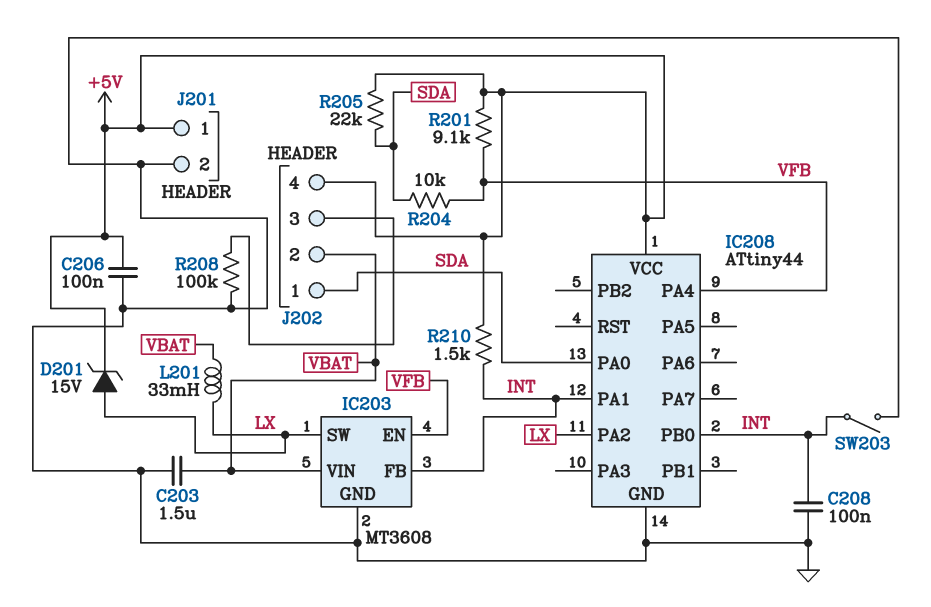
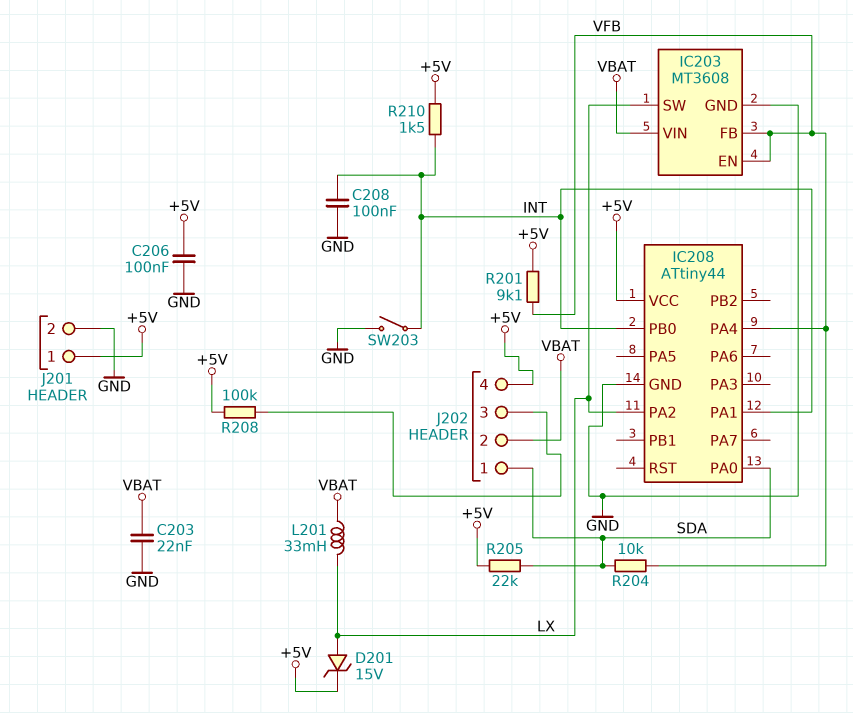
C203: 1.5uF (GND, VBAT) -> 22nF (GND, VBAT)
IC203 pin FB: INT -> VFB
R208: 100k (GND, J202/3) -> 100k (+5V, J202/3)

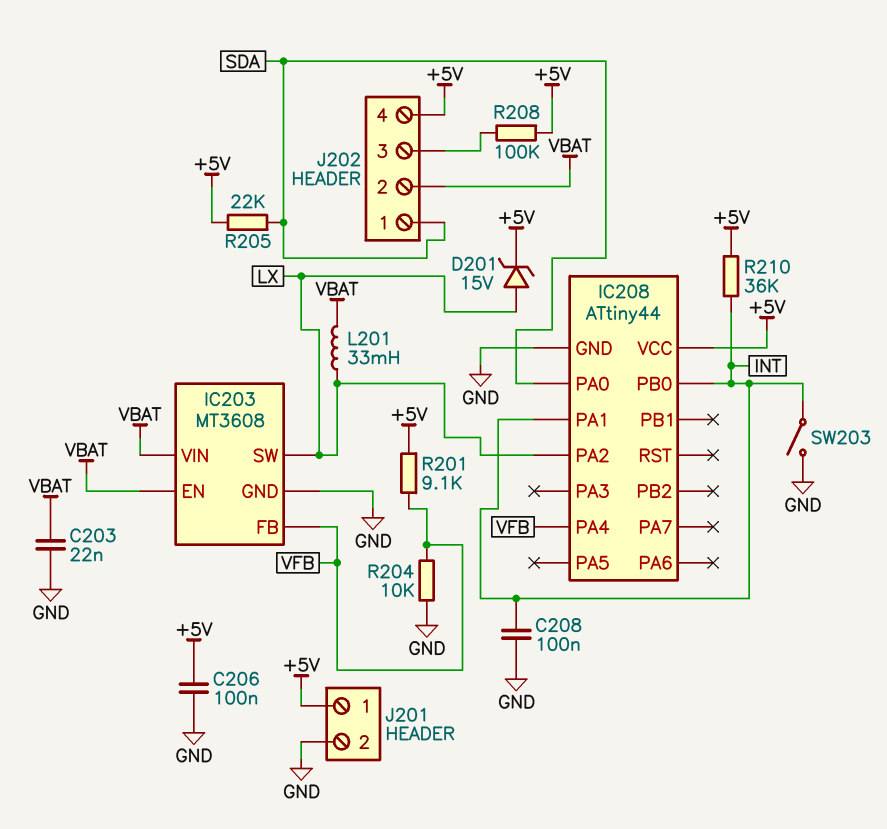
IC203 pin EN: VFB -> VBAT
R204: 10k (SDA, VFB) -> 10k (GND, VFB)
R210: 1.5k (+5V, INT) -> 36k (+5V, INT)

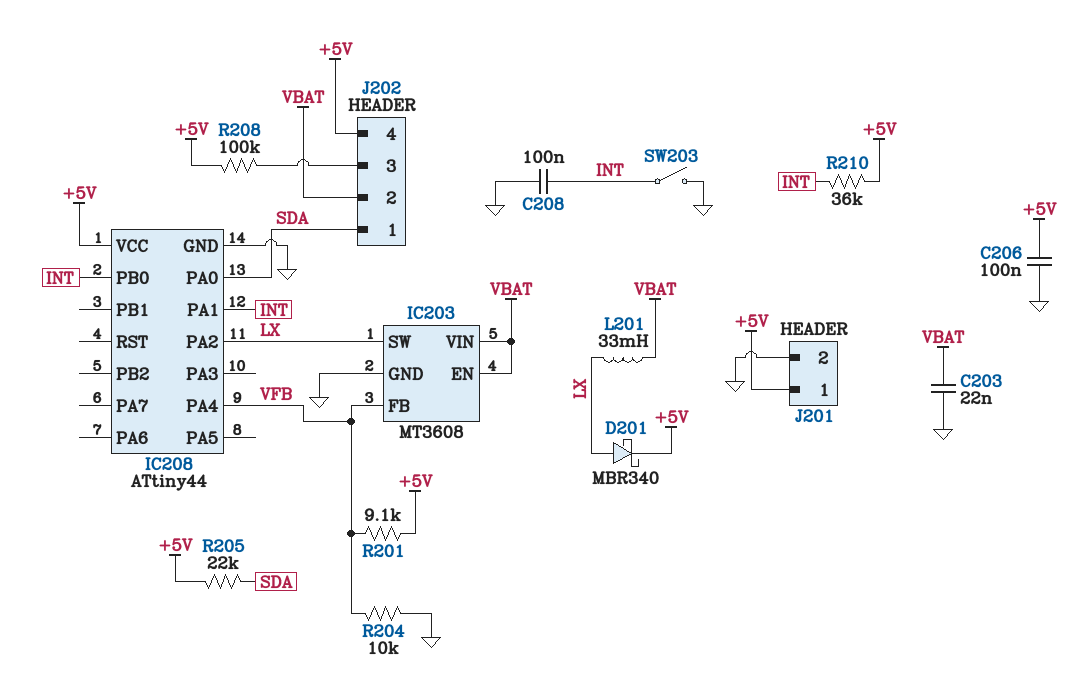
D201: zener 15V (A LX, K +5V) -> schottky MBR340 (A LX, K +5V)

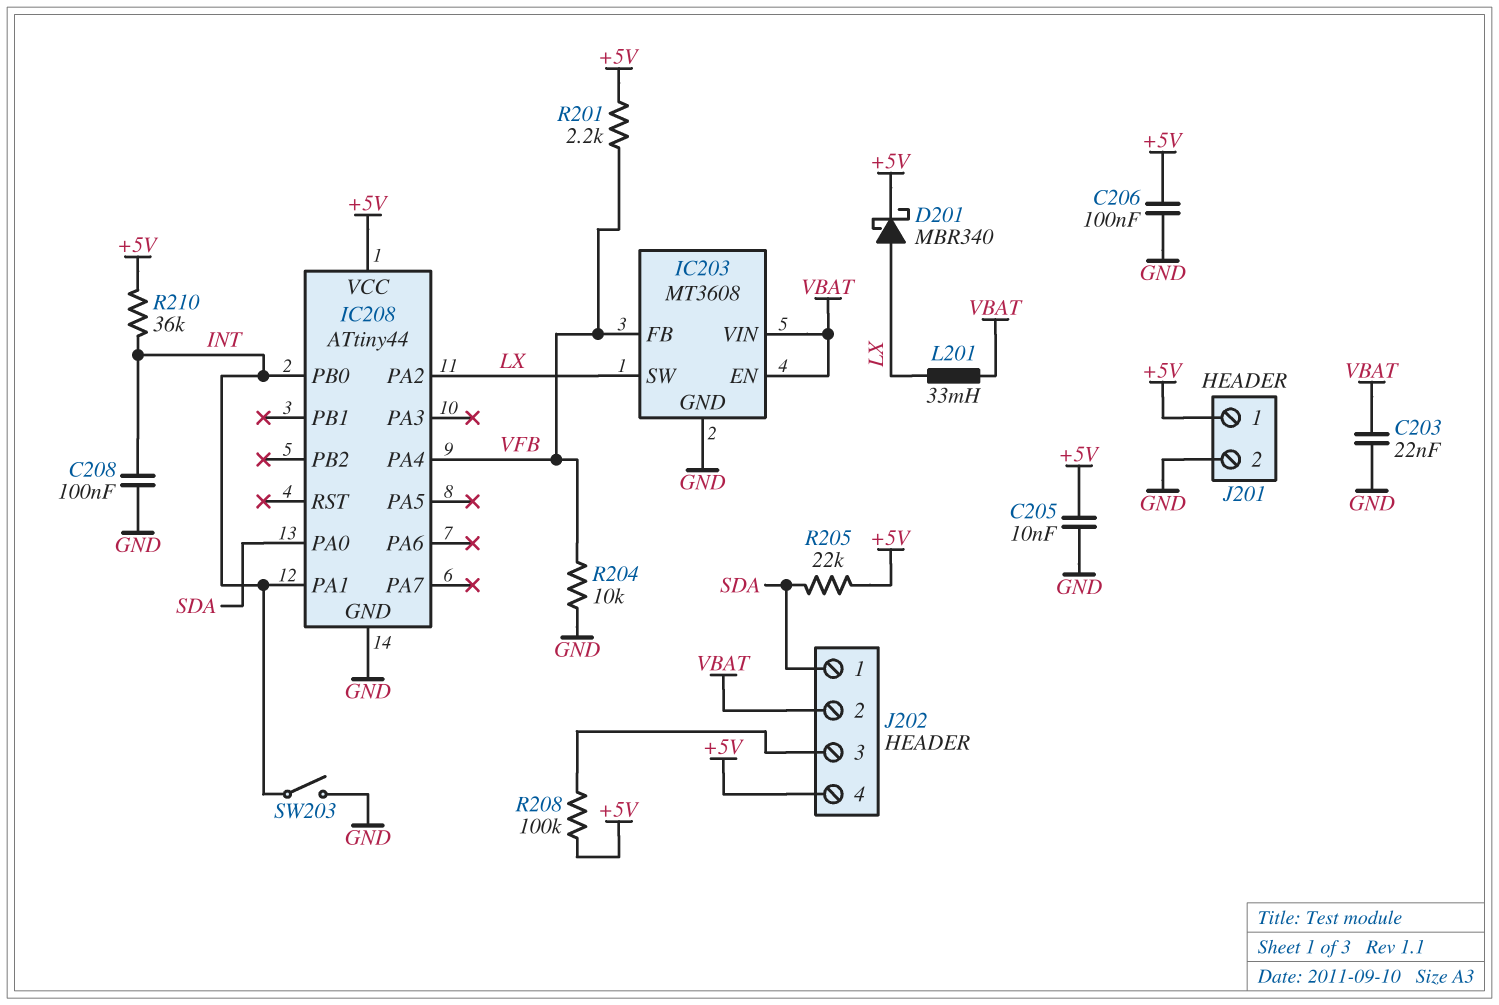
C205: none -> 10nF (+5V, GND)
R201: 9.1k (+5V, VFB) -> 2.2k (+5V, VFB)

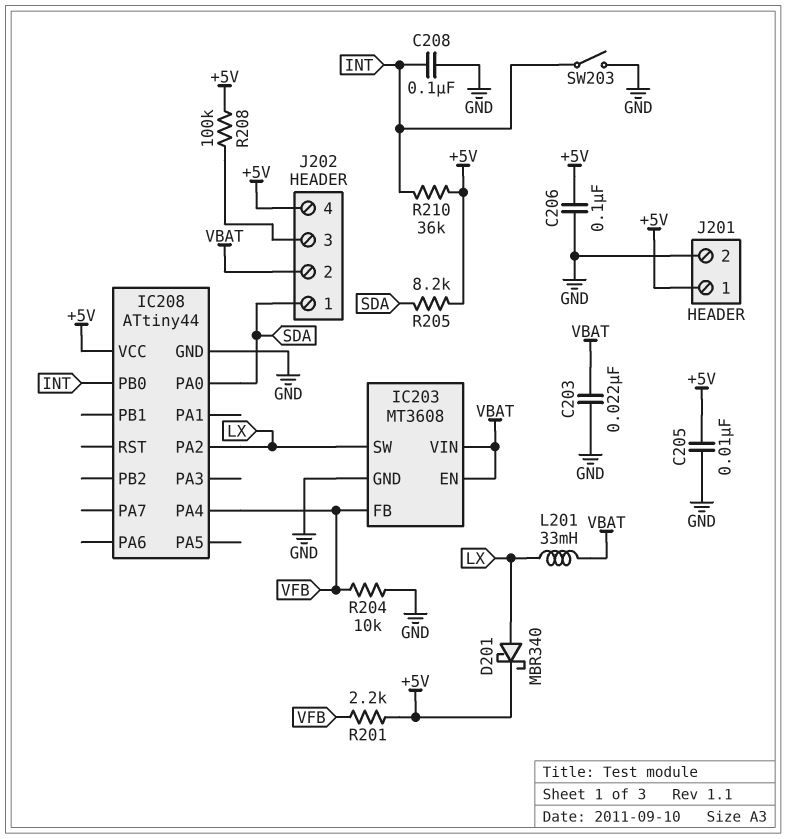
IC208 pin PA1: INT -> none
R205: 22k (+5V, SDA) -> 8.2k (+5V, SDA)

